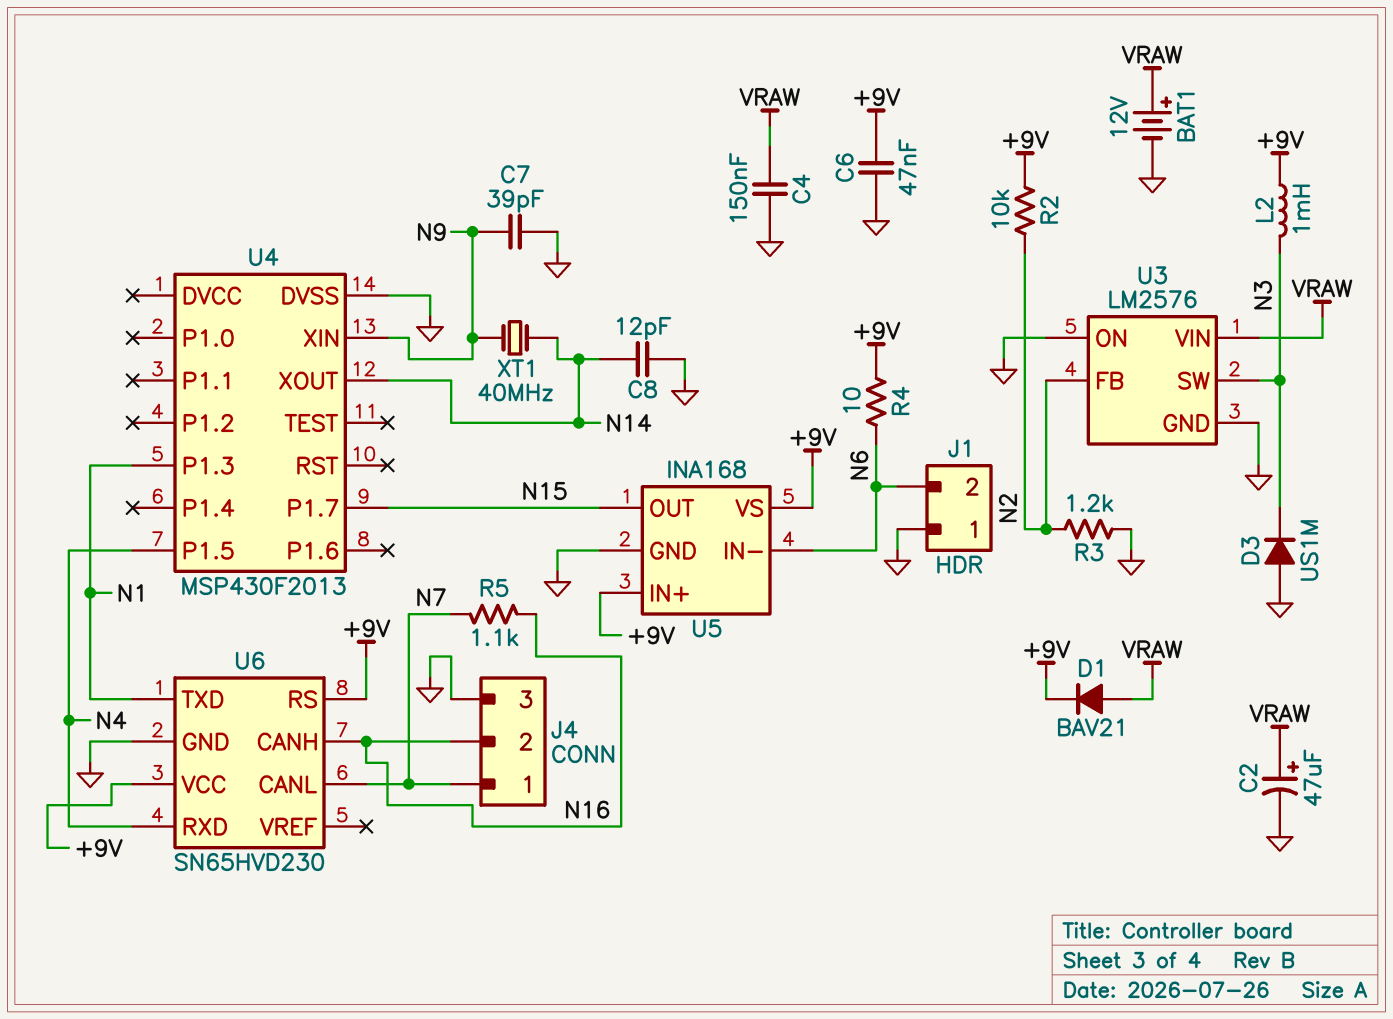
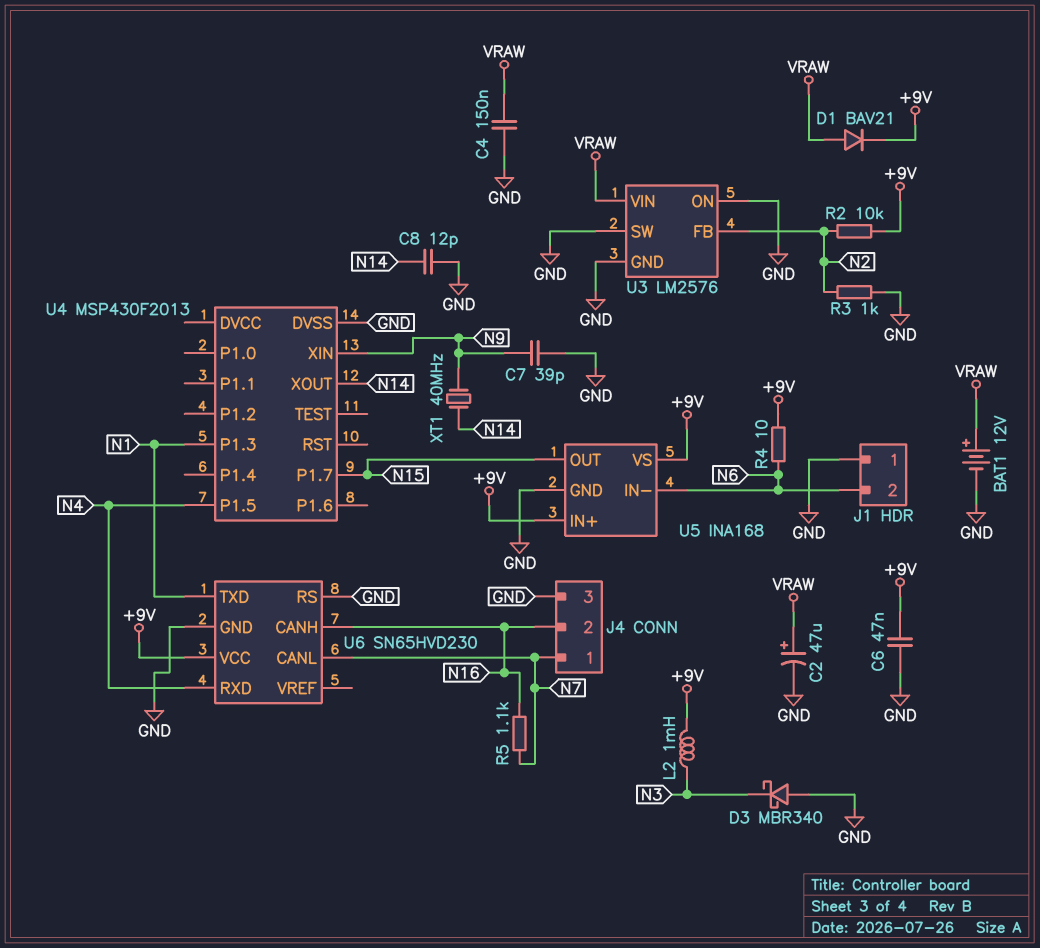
D3: diode US1M (A GND, K N3) -> schottky MBR340 (A GND, K N3)
R3: 1.2k (GND, N2) -> 1k (GND, N2)
U3 pin SW: N3 -> GND
U6 pin RS: +9V -> GND

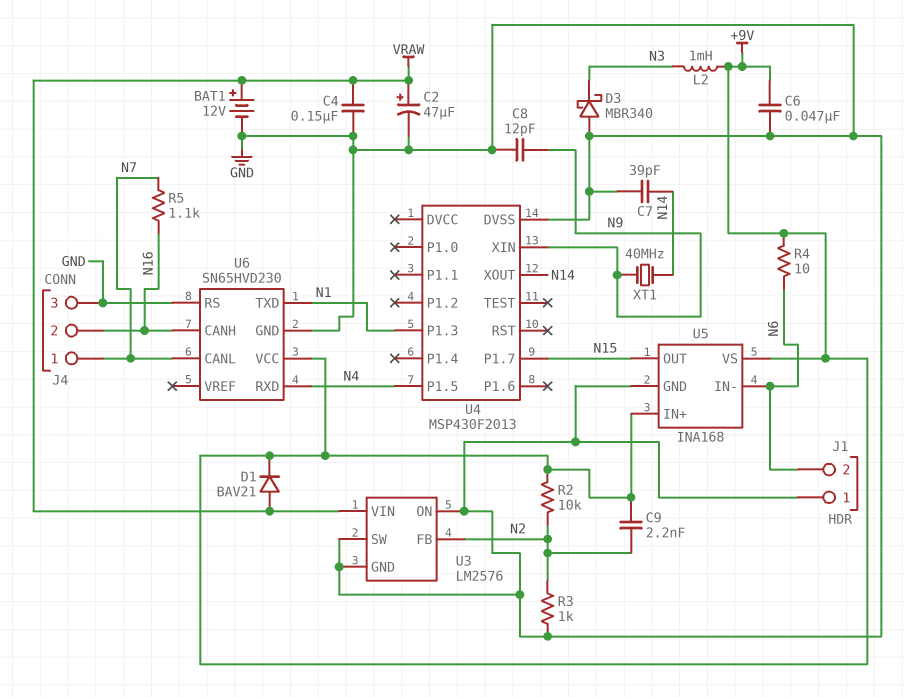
C7: 39pF (GND, N9) -> 39pF (GND, N14)
C8: 12pF (GND, N14) -> 12pF (GND, N9)
C9: none -> 2.2nF (+9V, N2)

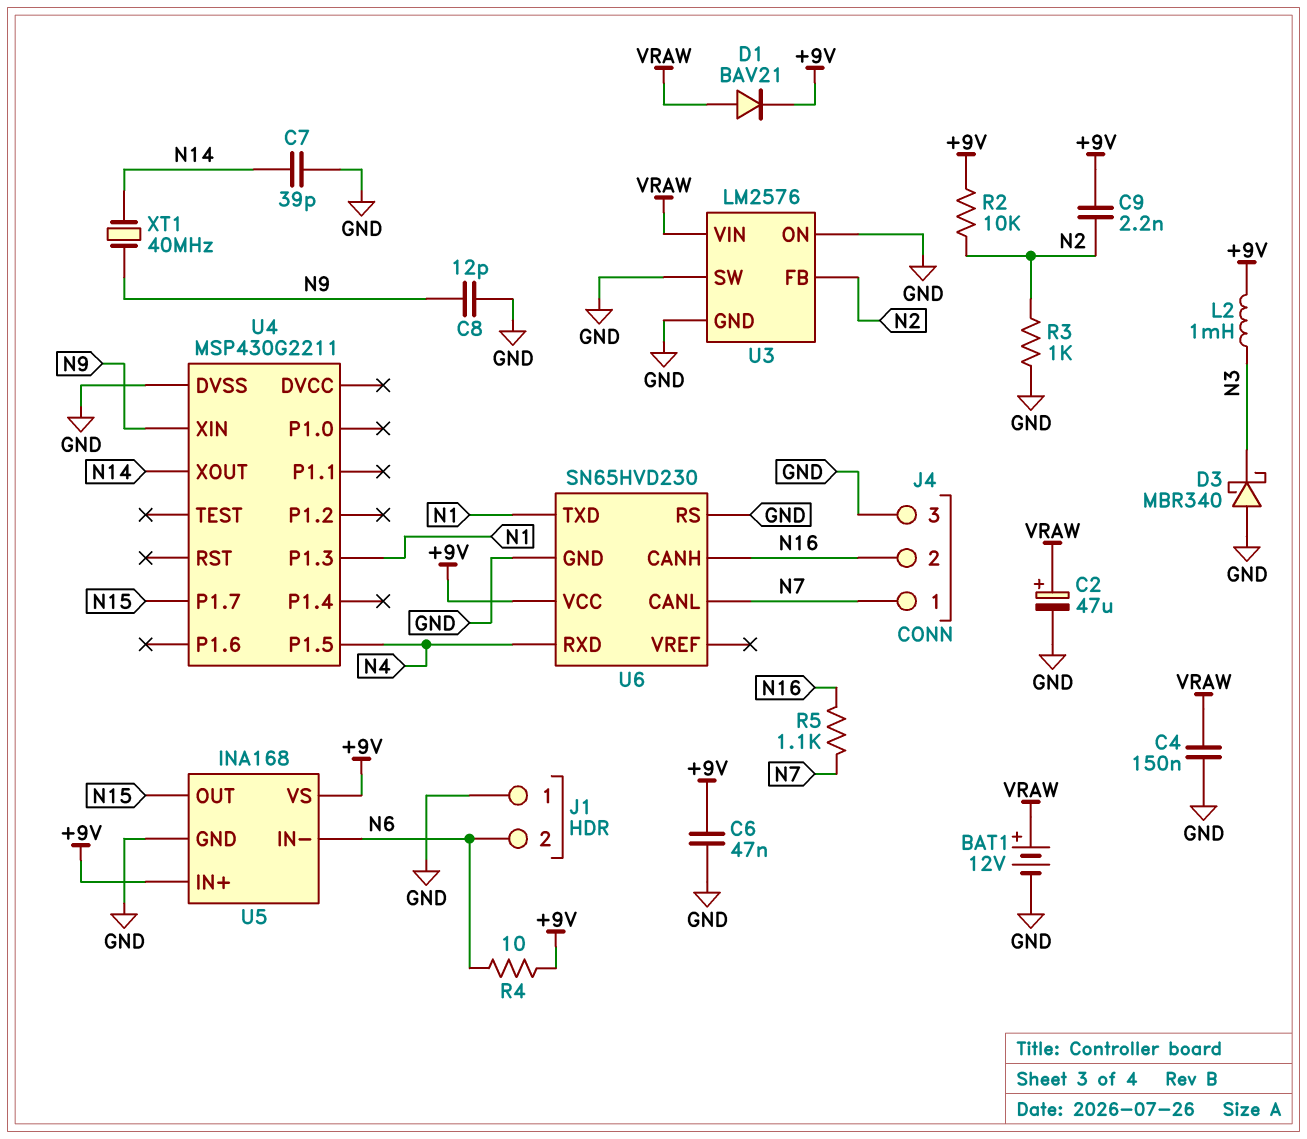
U4: MSP430F2013 -> MSP430G2211

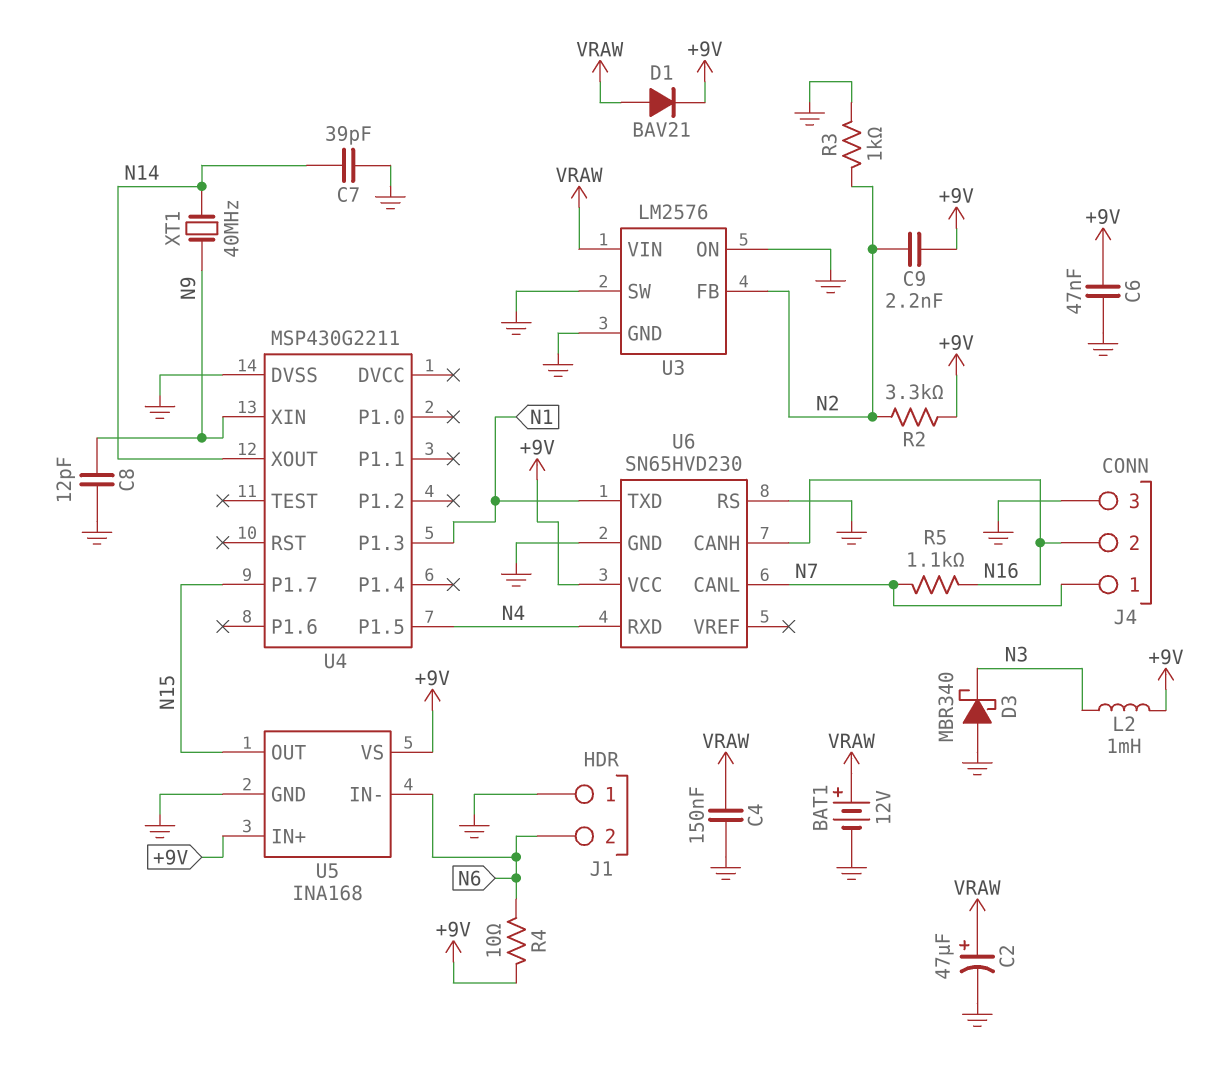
R2: 10k (+9V, N2) -> 3.3k (+9V, N2)

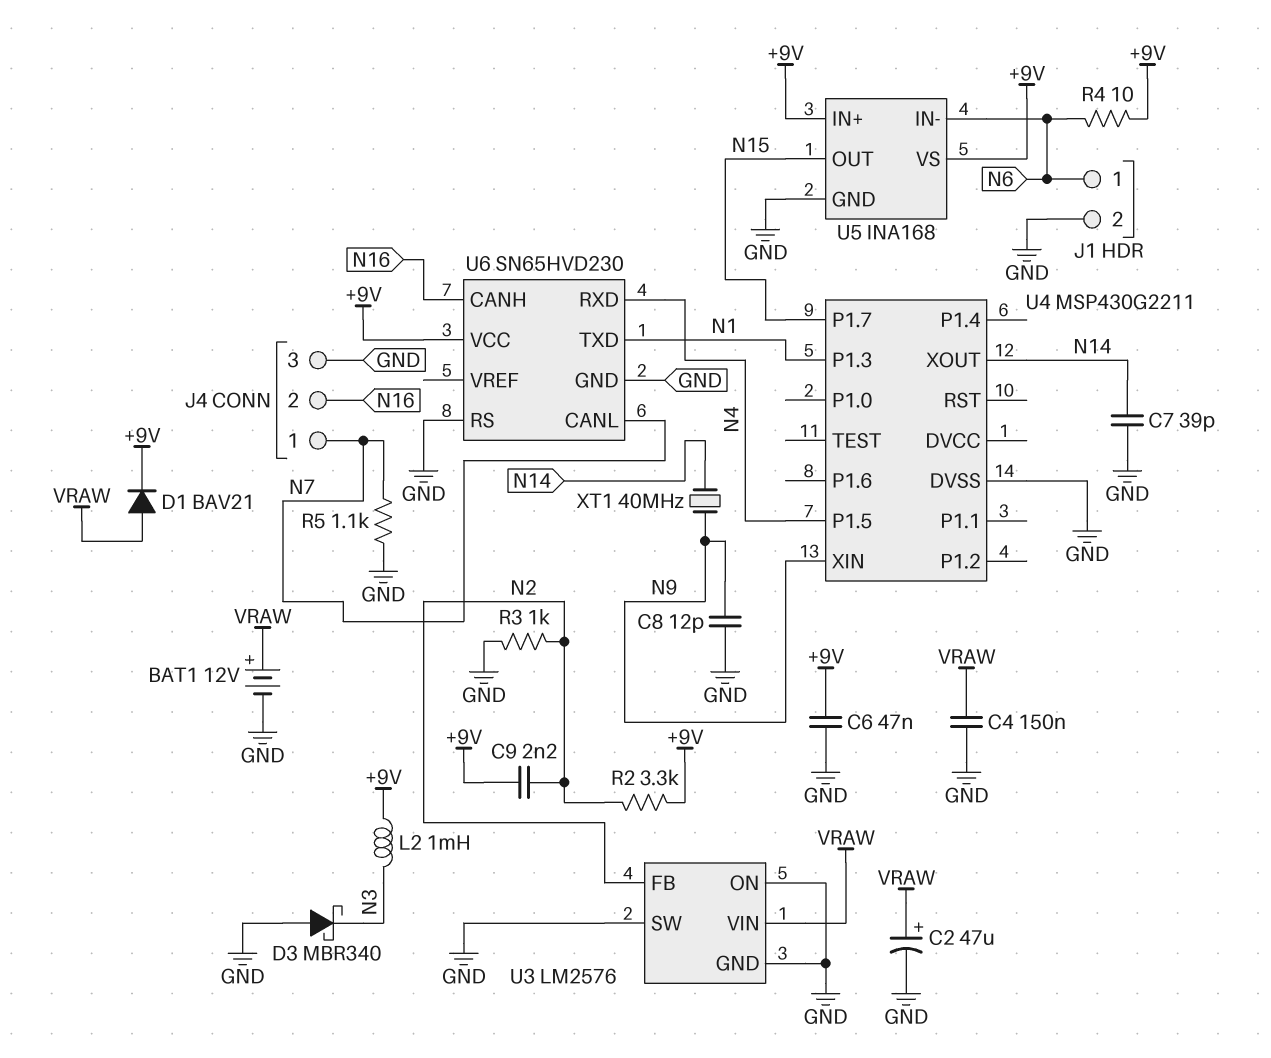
J1 pin 1: GND -> N6
J1 pin 2: N6 -> GND
R5: 1.1k (N7, N16) -> 1.1k (GND, N7)

